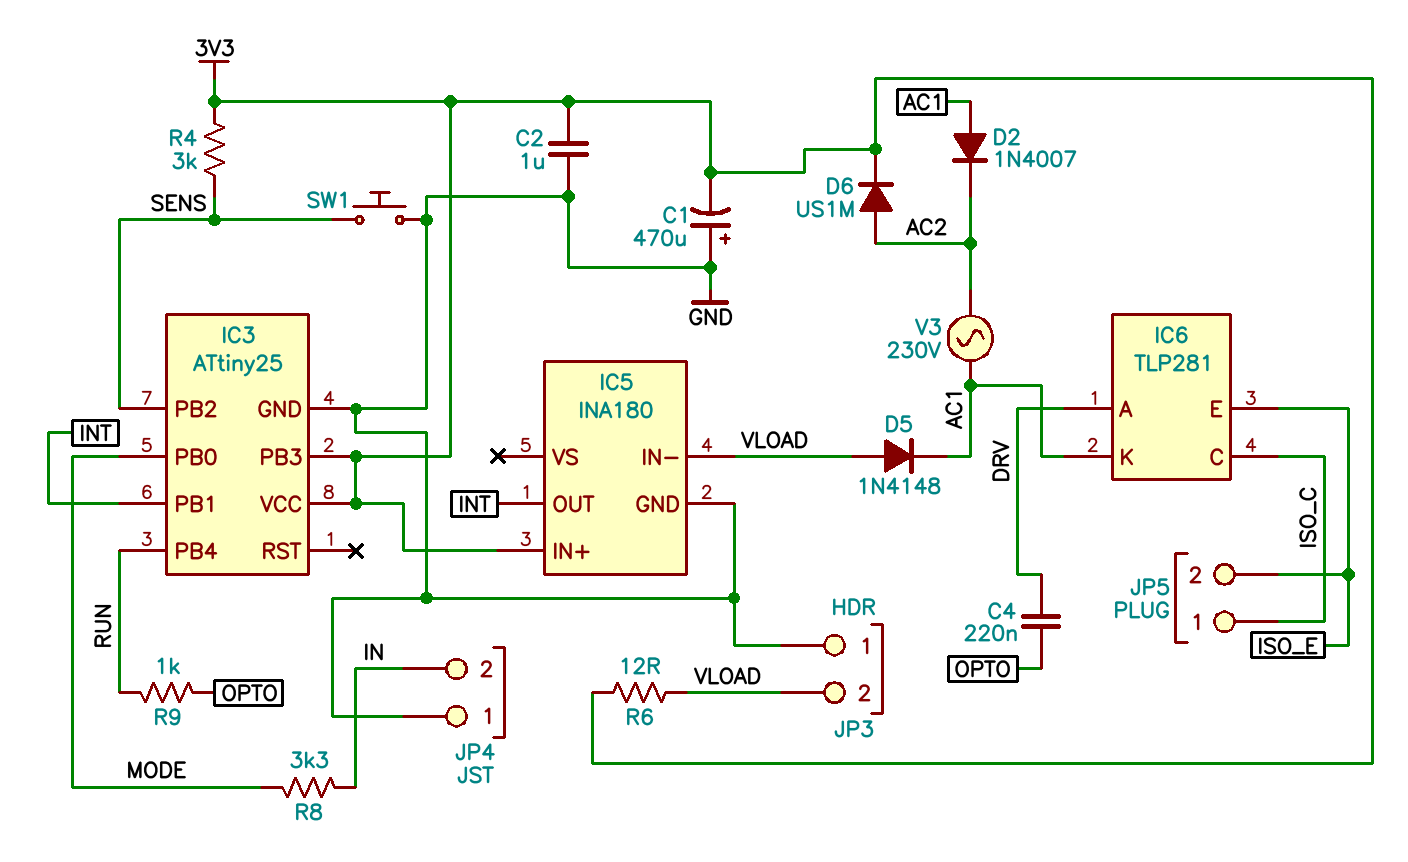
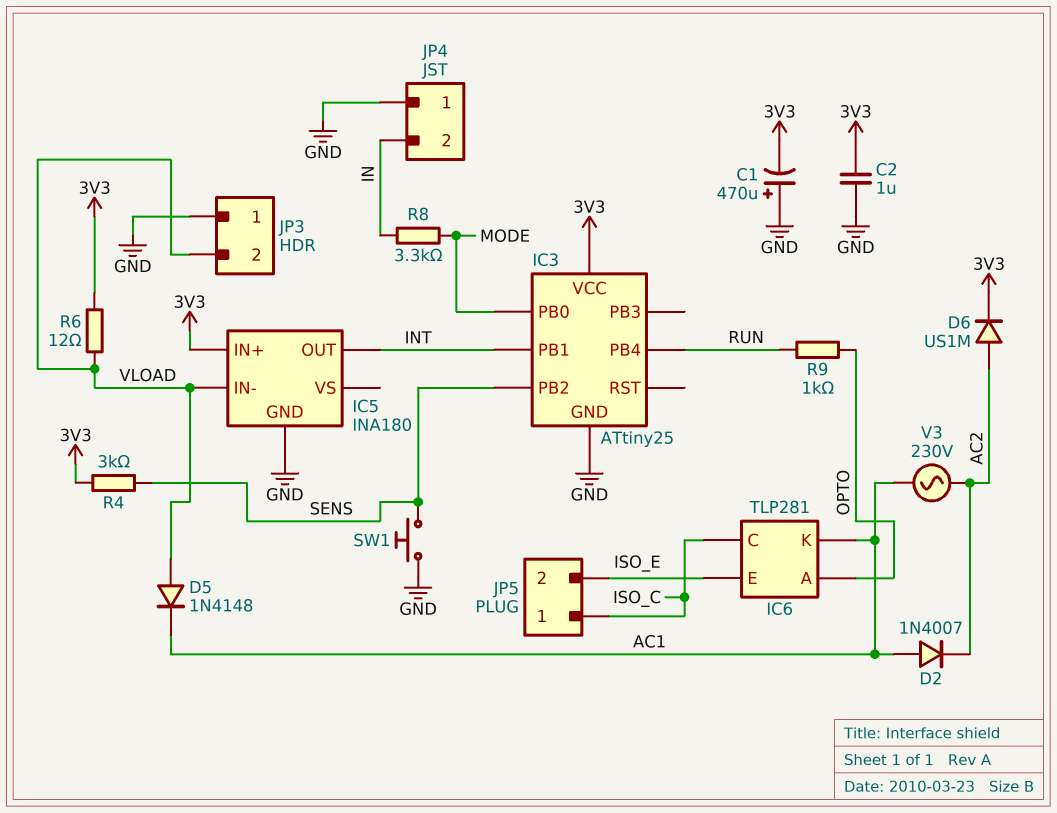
C4: 220nF (DRV, OPTO) -> none
IC3 pin PB3: 3V3 -> none
IC6 pin A: DRV -> OPTO

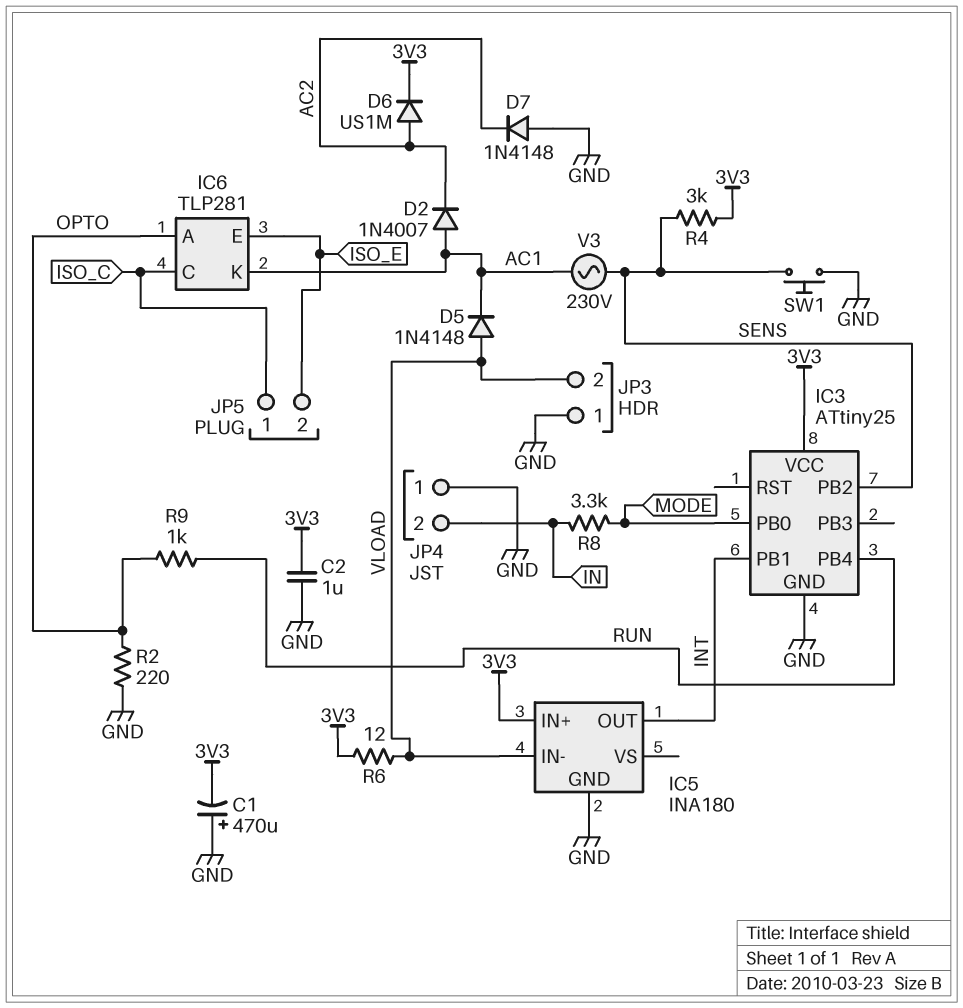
D7: none -> diode 1N4148 (A GND, K AC2)
R2: none -> 220 (GND, OPTO)
V3: AC 230V (AC1, AC2) -> AC 230V (AC1, SENS)

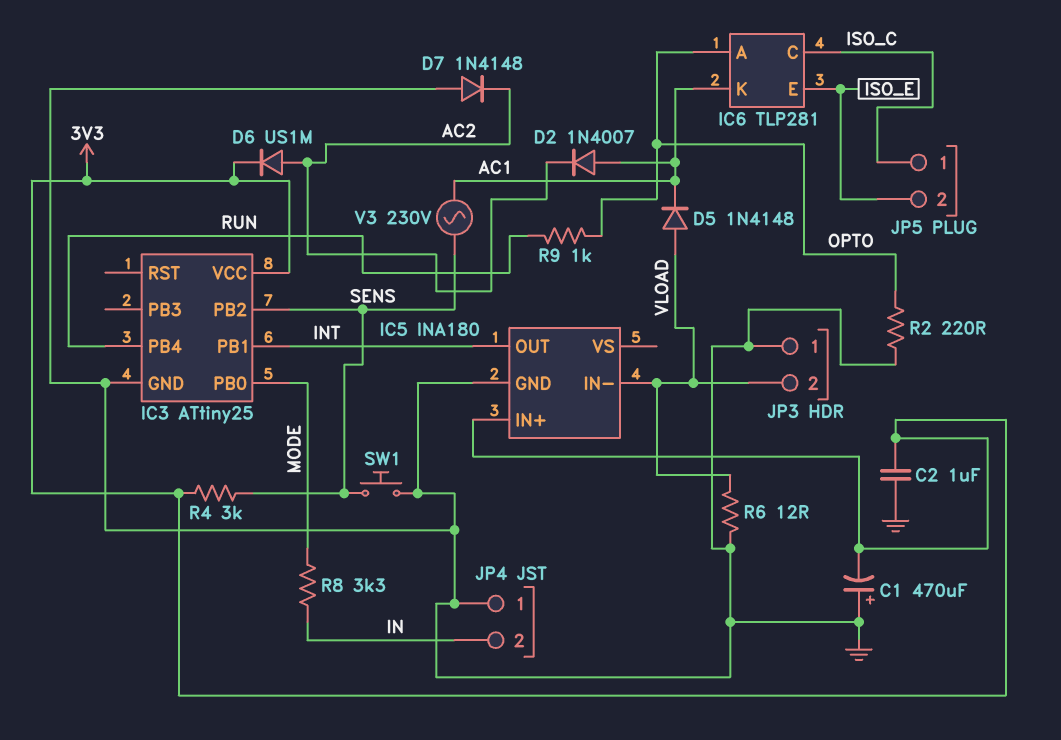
R6: 12 (3V3, VLOAD) -> 12 (GND, VLOAD)

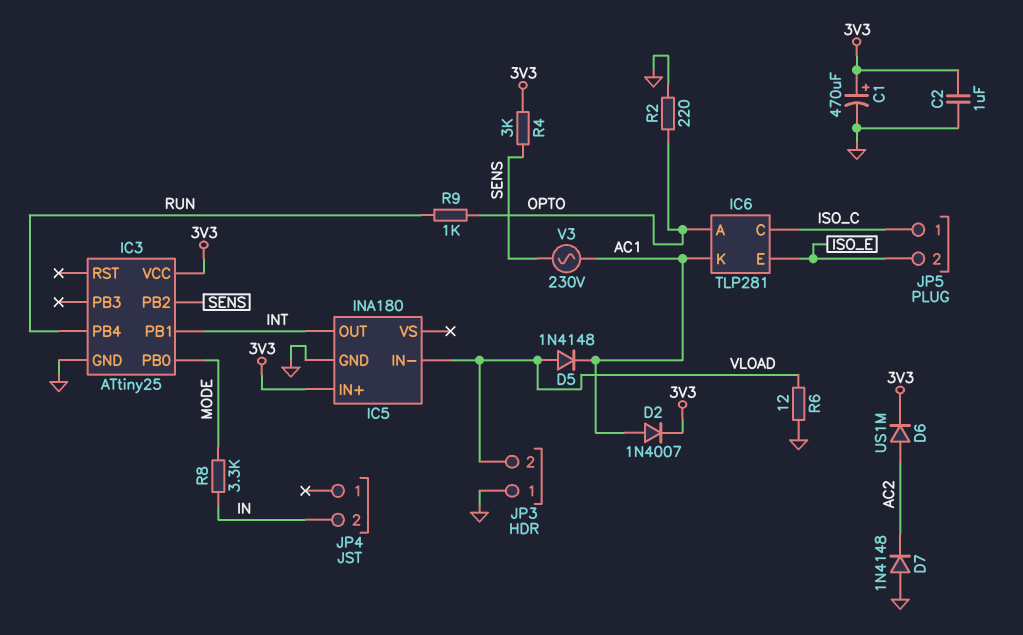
C1: 470uF (plus GND, minus 3V3) -> 470uF (plus 3V3, minus GND)
D2: diode 1N4007 (A AC1, K AC2) -> diode 1N4007 (A AC1, K 3V3)
JP4 pin 1: GND -> none
SW1: button (GND, SENS) -> none

